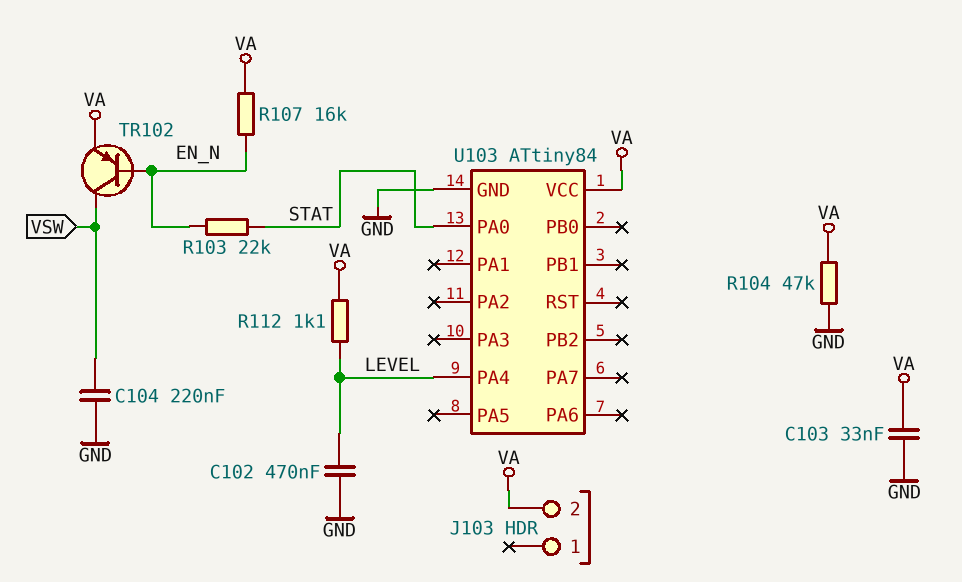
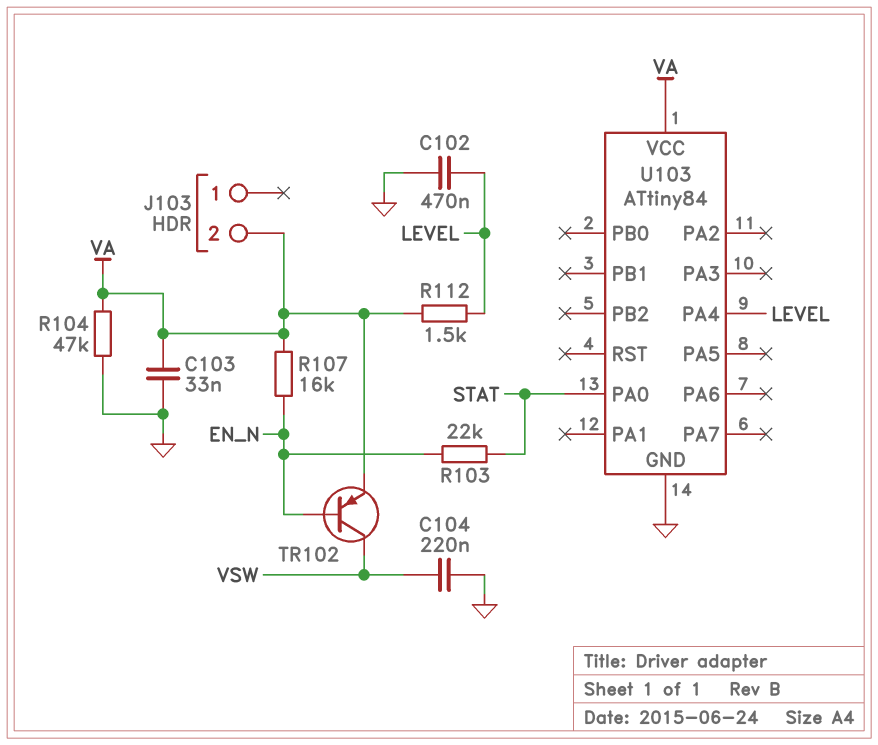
R112: 1.1k (LEVEL, VA) -> 1.5k (LEVEL, VA)

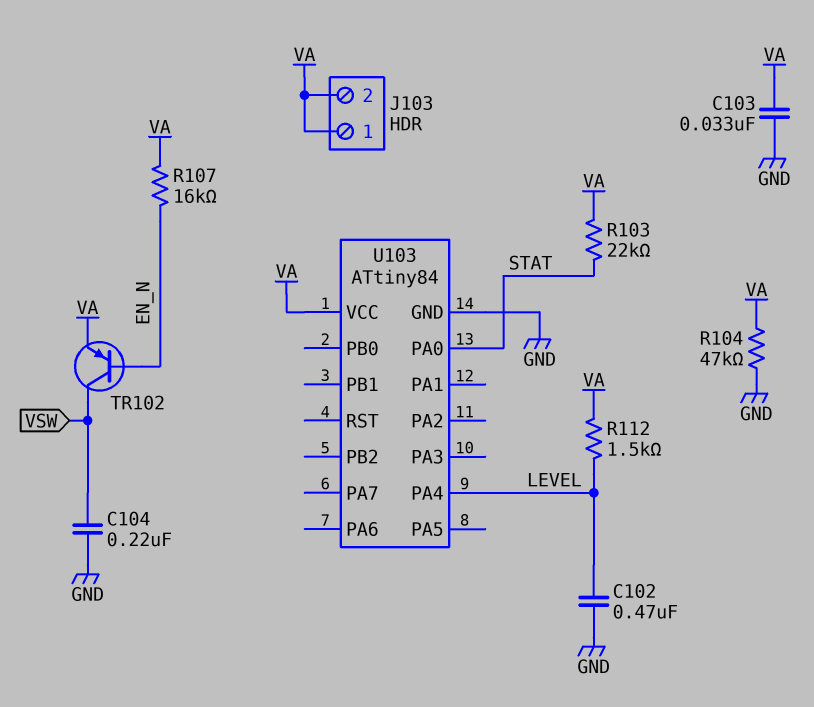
J103 pin 1: none -> VA
R103: 22k (EN_N, STAT) -> 22k (STAT, VA)

